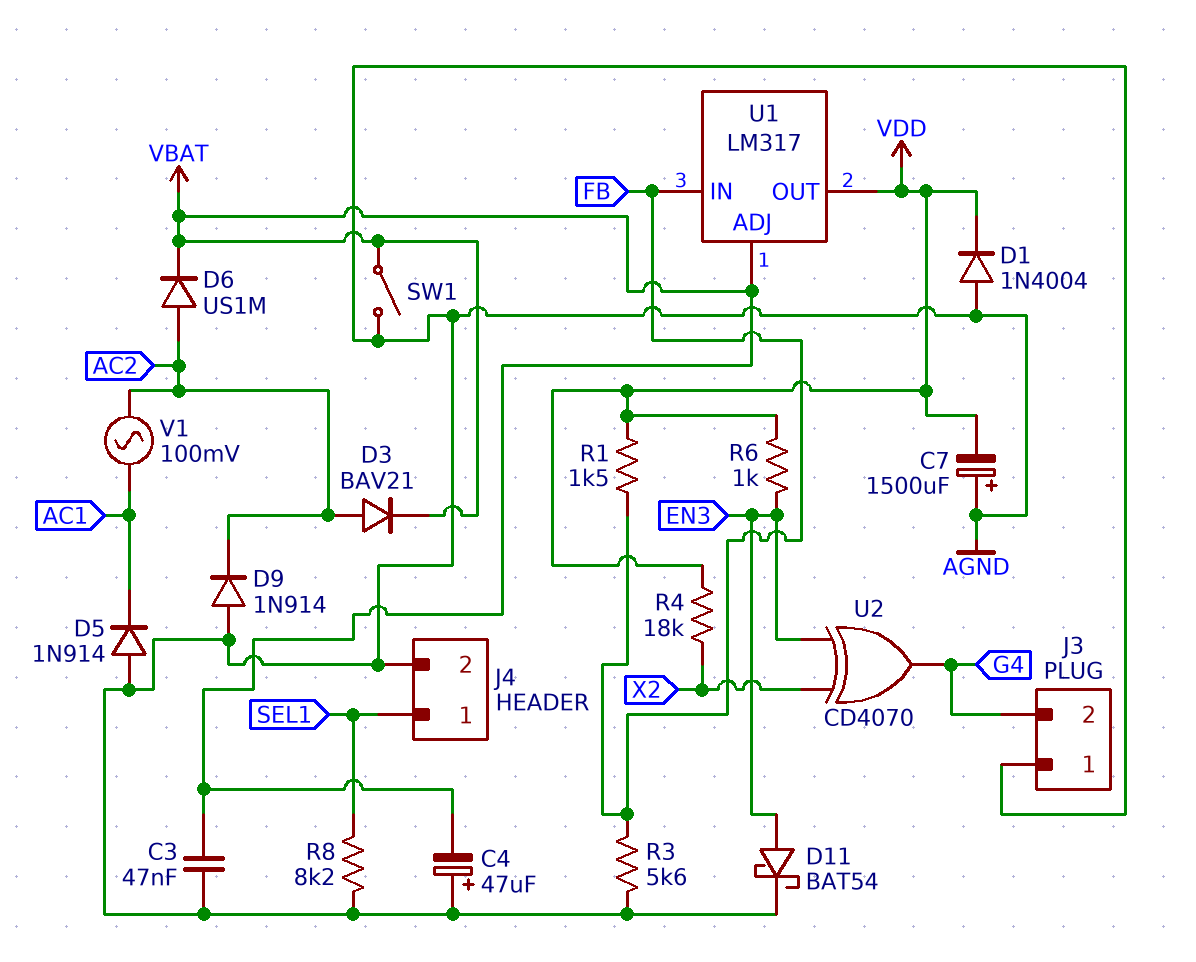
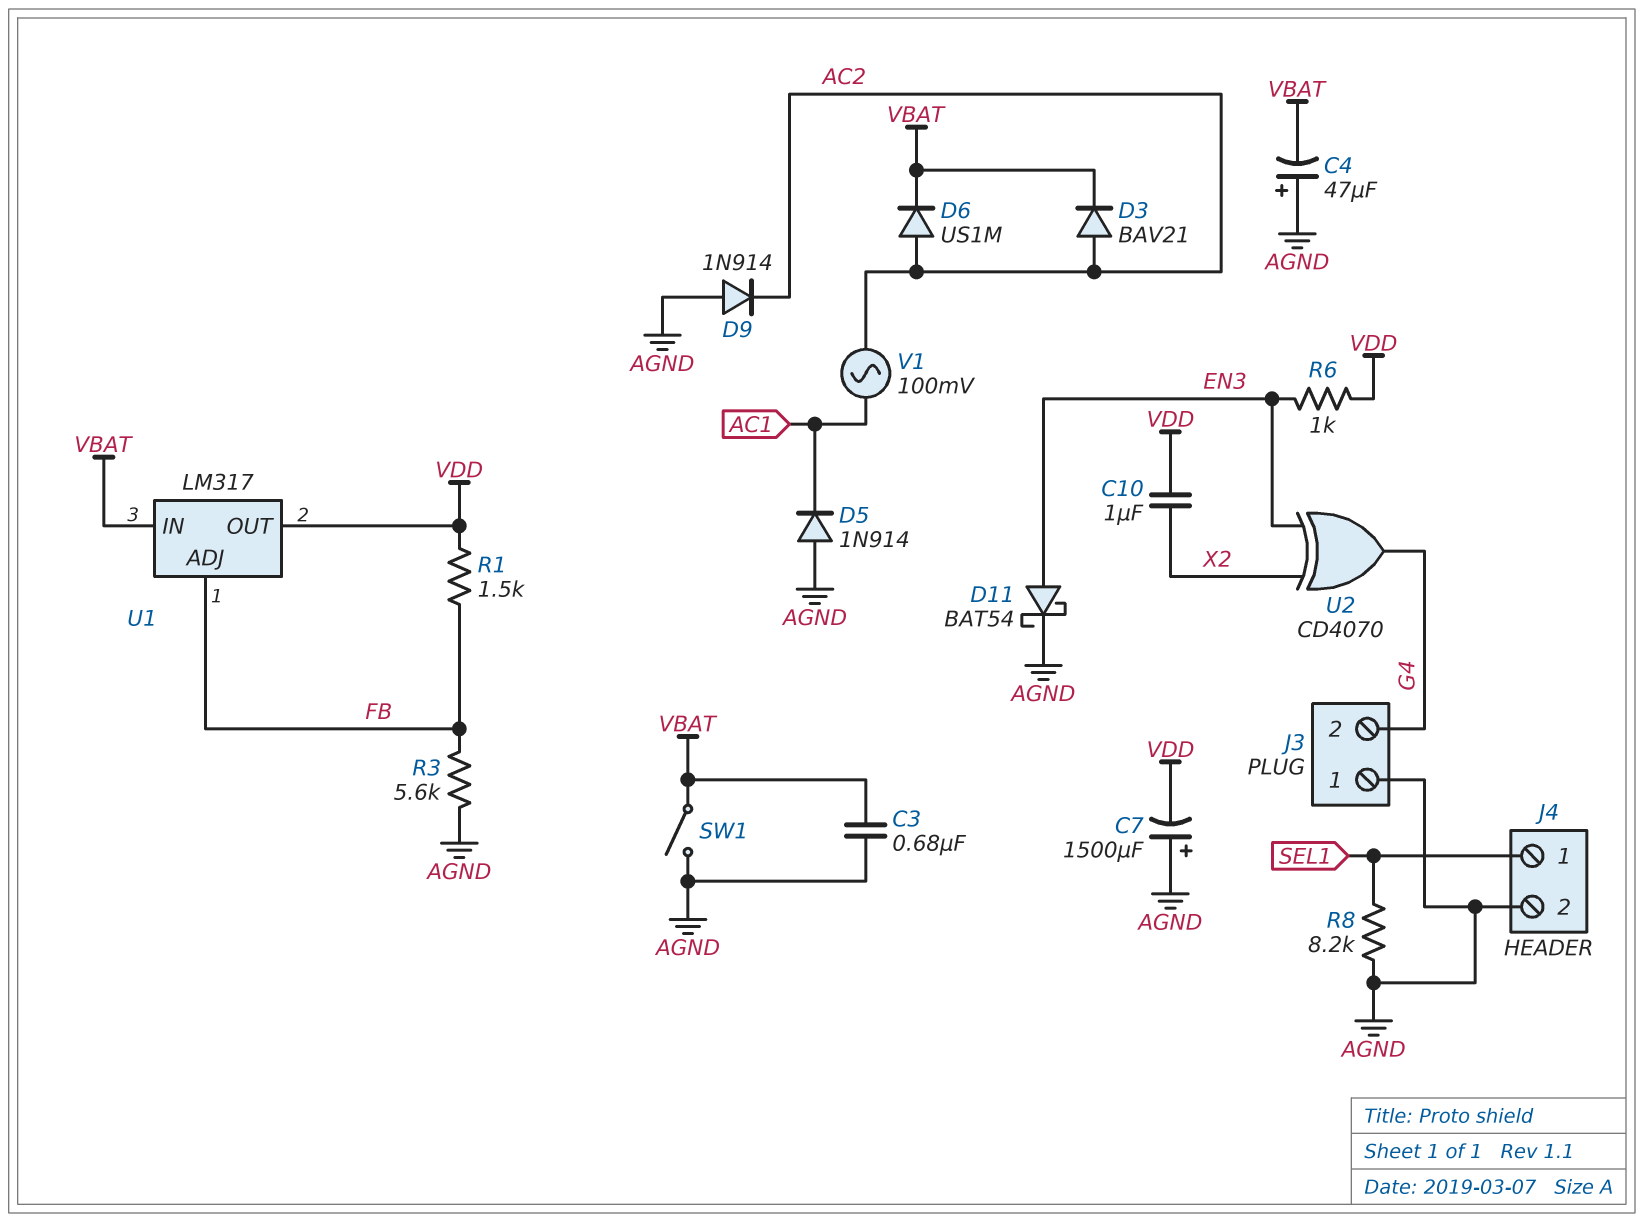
C3: 47nF (AGND, VBAT) -> 680nF (AGND, VBAT)
C10: none -> 1uF (VDD, X2)
D1: diode 1N4004 (A AGND, K VDD) -> none
R4: 18k (VDD, X2) -> none
U1 pin ADJ: VBAT -> FB
U1 pin IN: FB -> VBAT

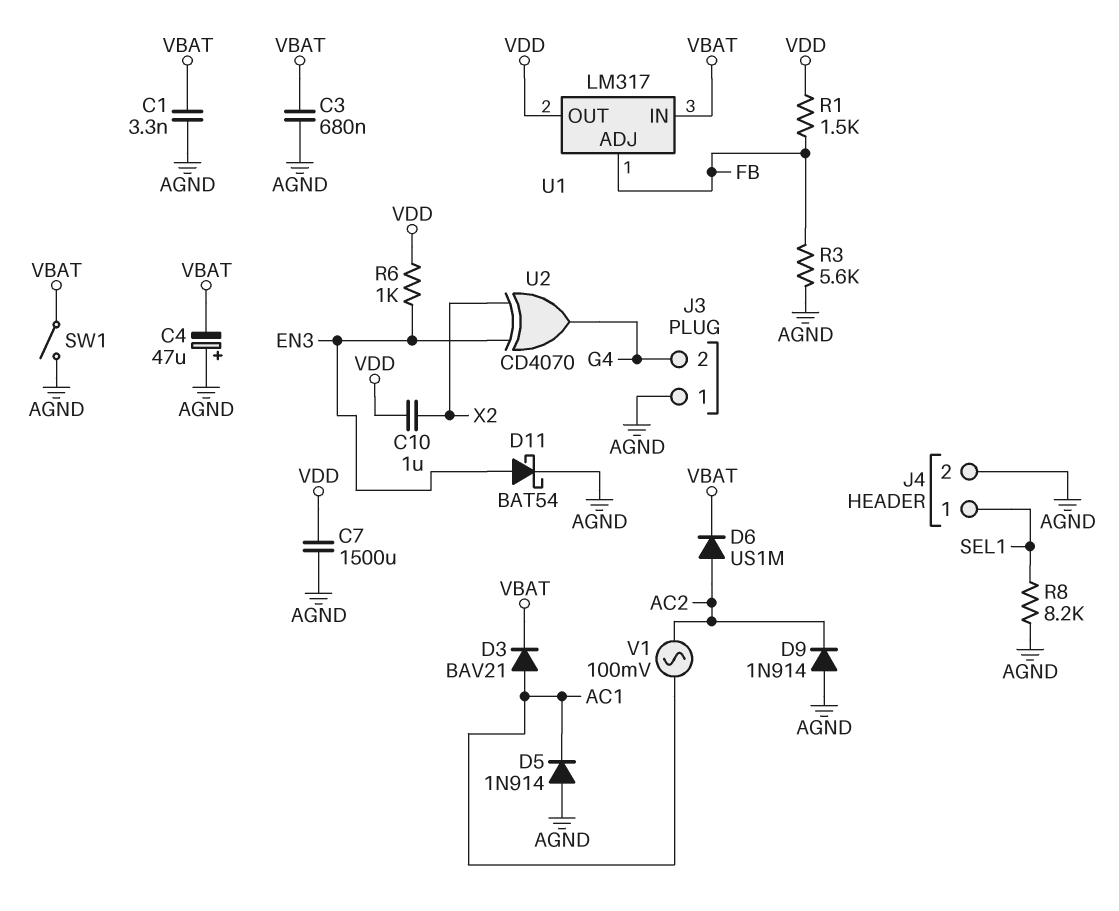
C1: none -> 3.3nF (AGND, VBAT)
C7: 1500uF (plus AGND, minus VDD) -> 1500uF (AGND, VDD)
D3: diode BAV21 (A AC2, K VBAT) -> diode BAV21 (A AC1, K VBAT)

